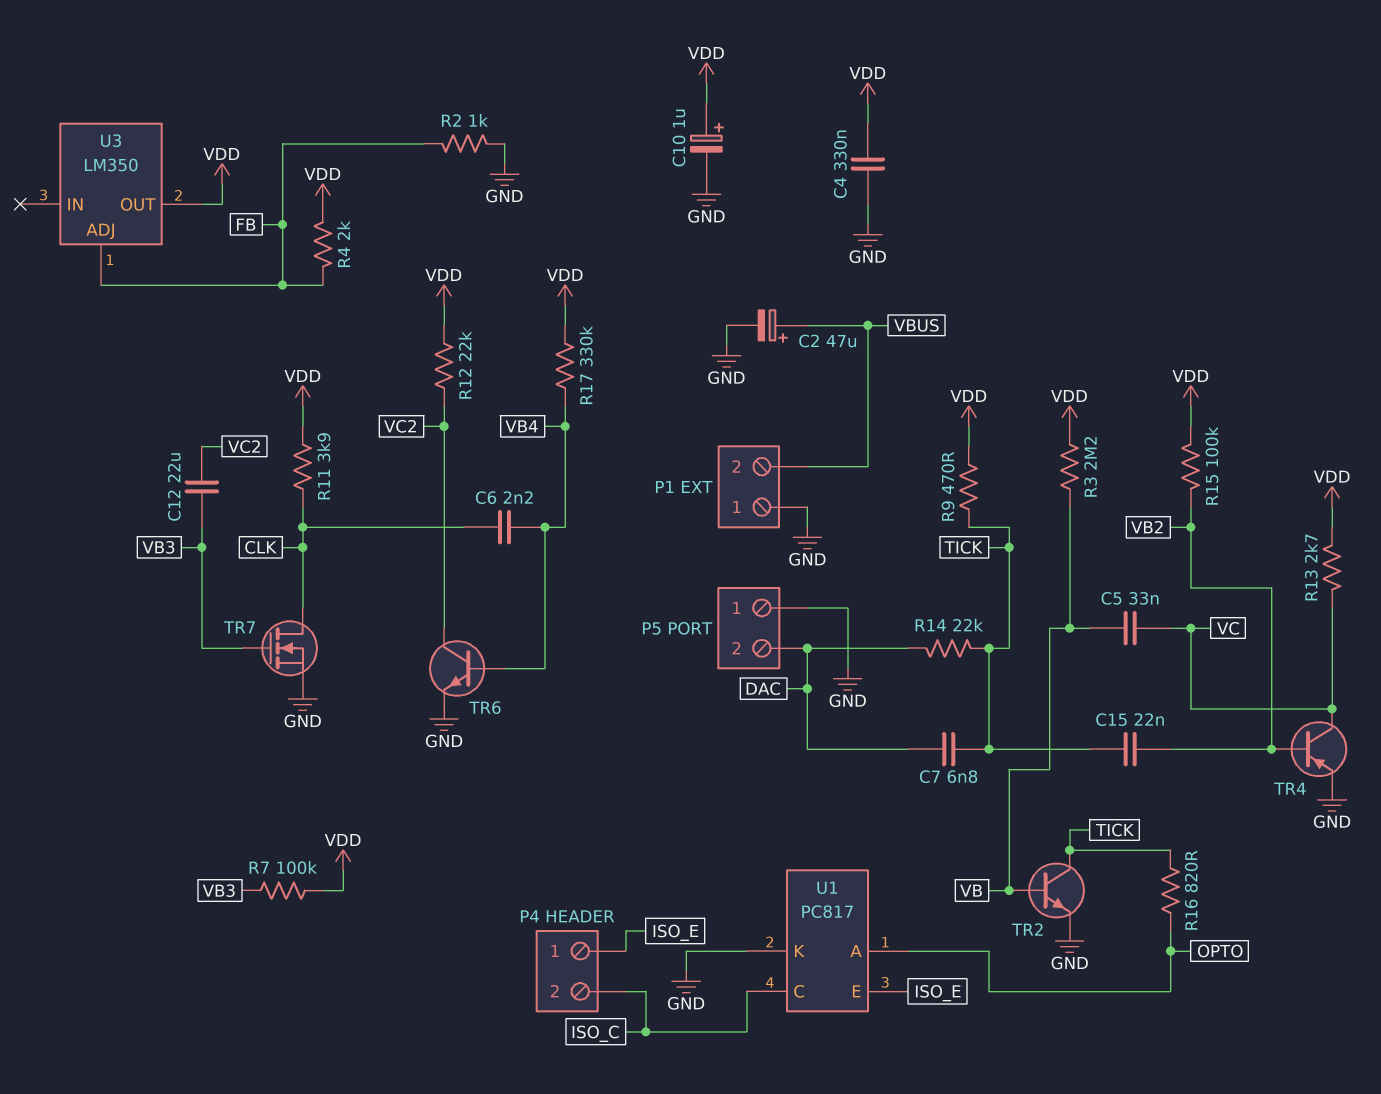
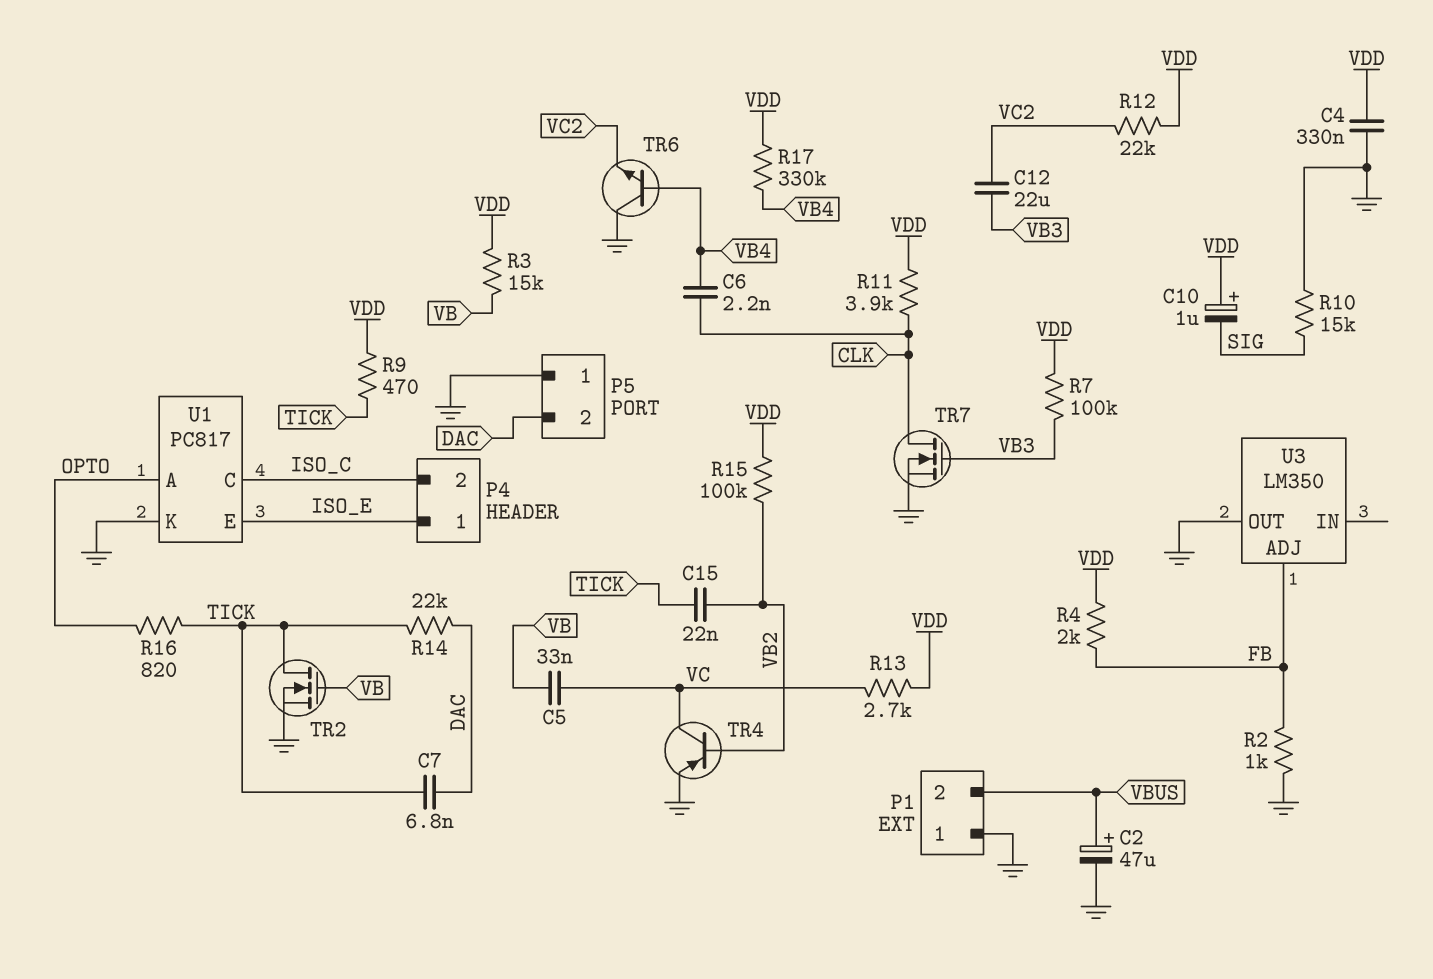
C10: 1uF (plus VDD, minus GND) -> 1uF (plus VDD, minus SIG)
R3: 2.2M (VB, VDD) -> 15k (VB, VDD)
R10: none -> 15k (GND, SIG)
TR2: NPN (B VB, C TICK, E GND) -> NMOS (G VB, D TICK, S GND)
TR6: NPN (B VB4, C VC2, E GND) -> NPN (B VB4, C GND, E VC2)
U3 pin OUT: VDD -> GND

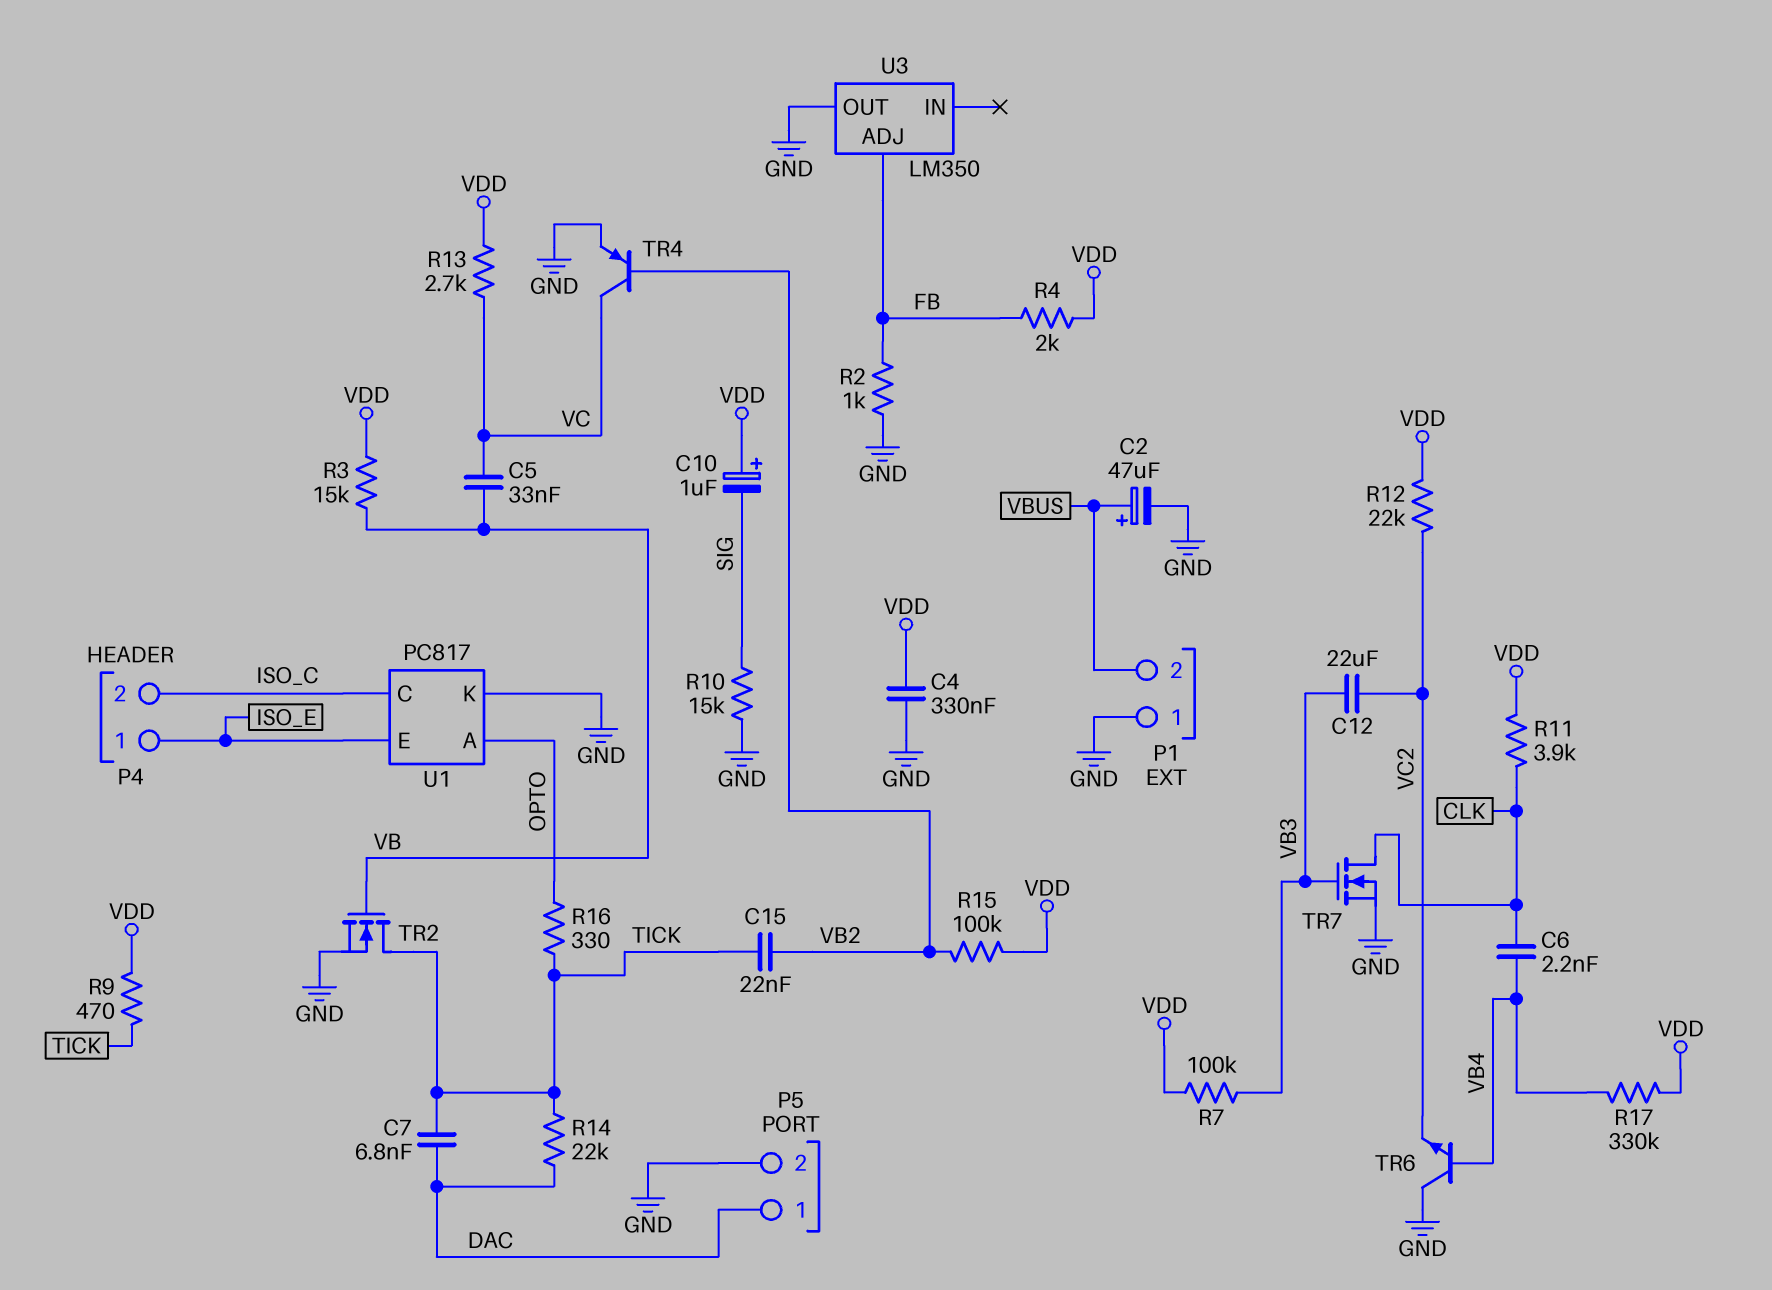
P5 pin 1: GND -> DAC
P5 pin 2: DAC -> GND
R16: 820 (OPTO, TICK) -> 330 (OPTO, TICK)

